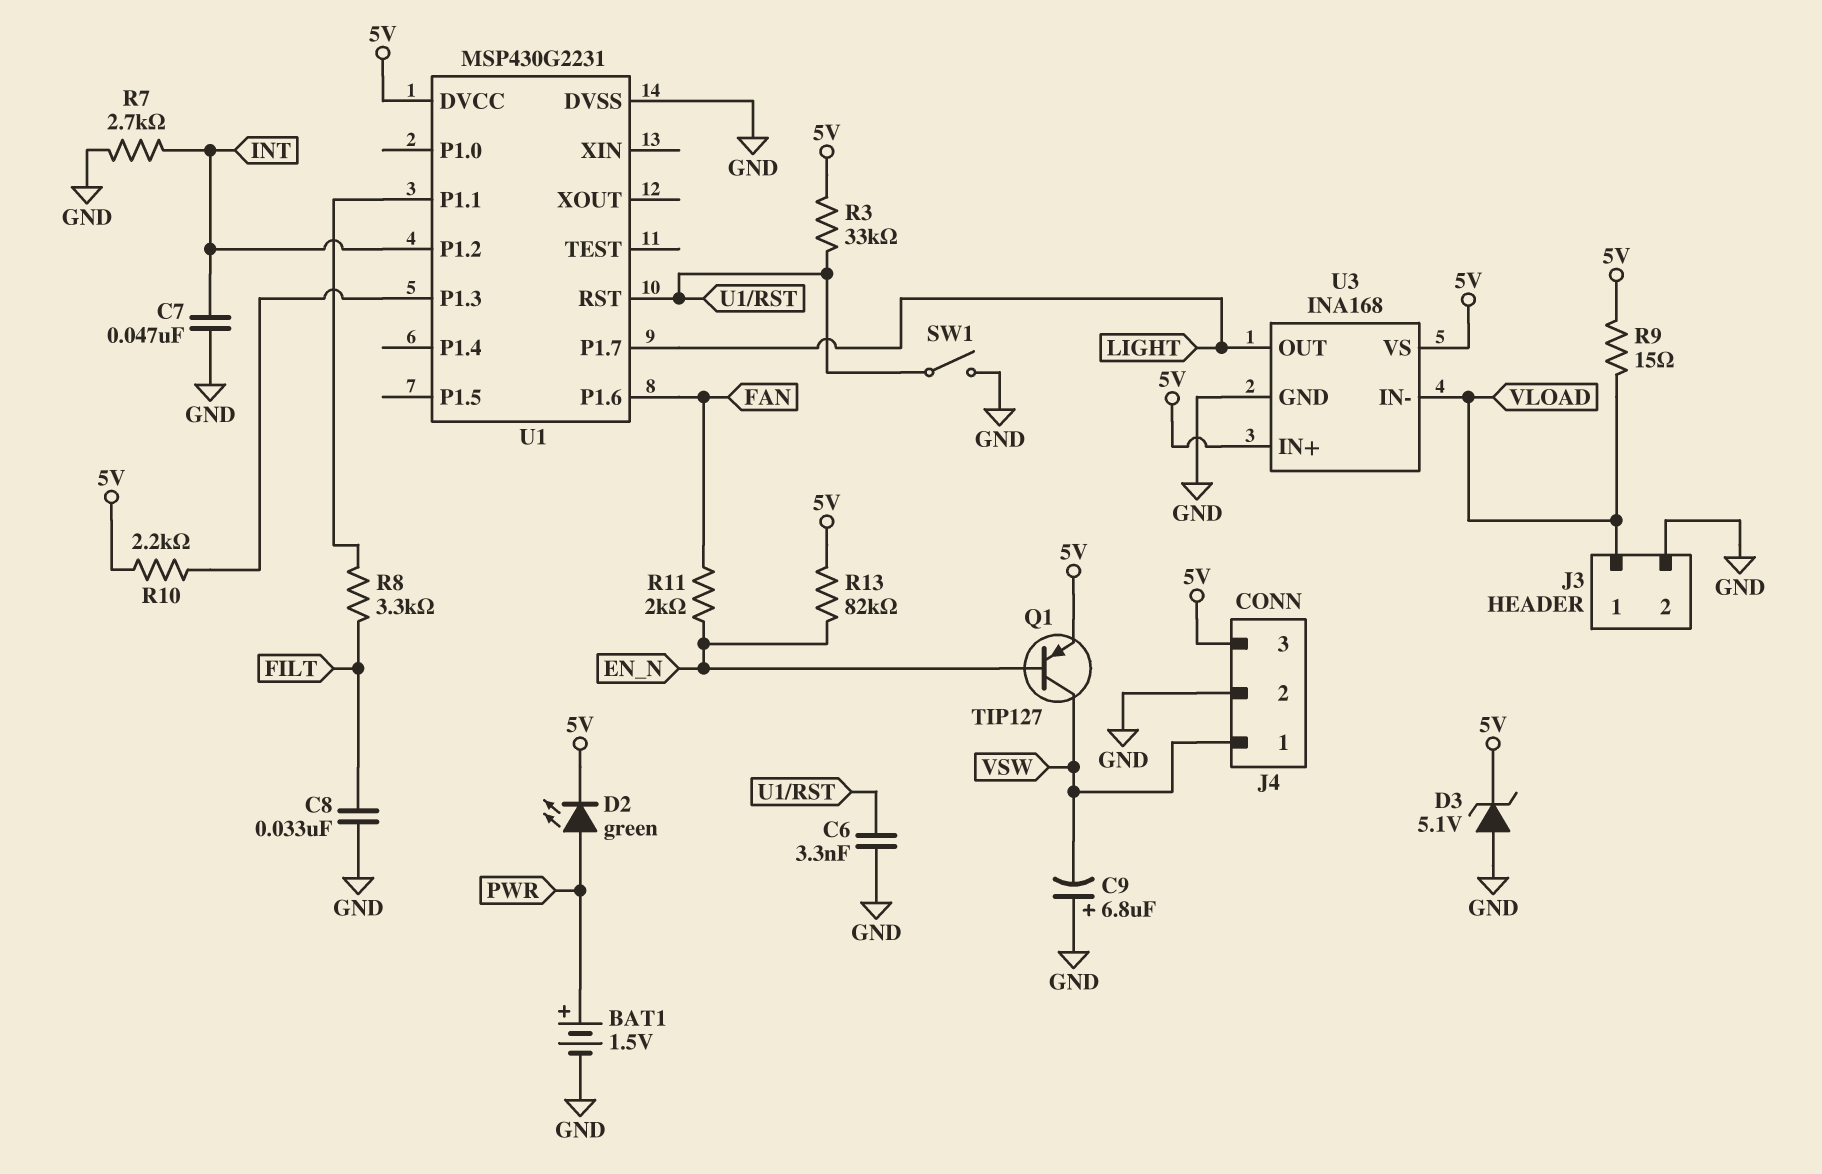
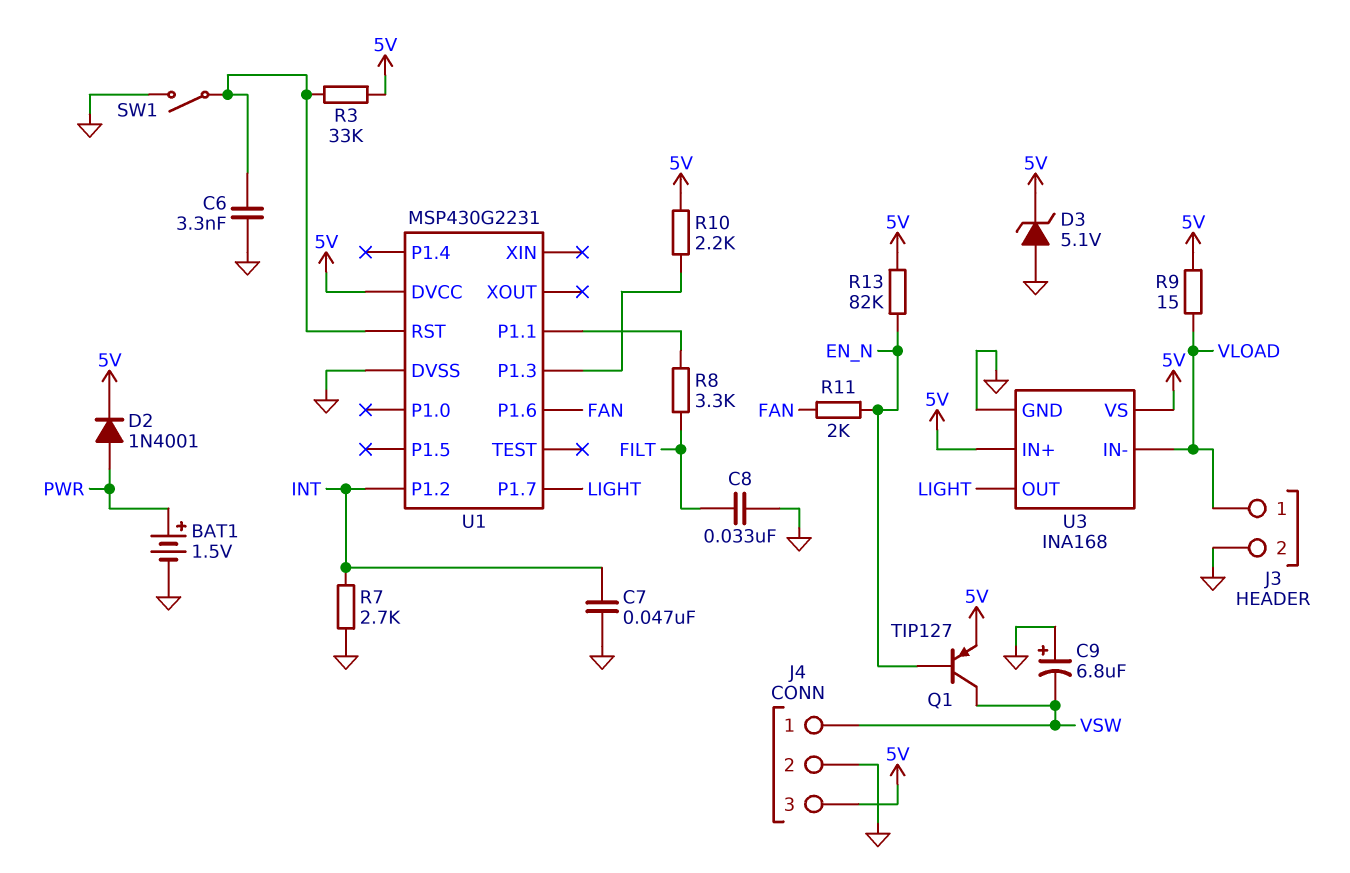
D2: LED green (A PWR, K 5V) -> diode 1N4001 (A PWR, K 5V)

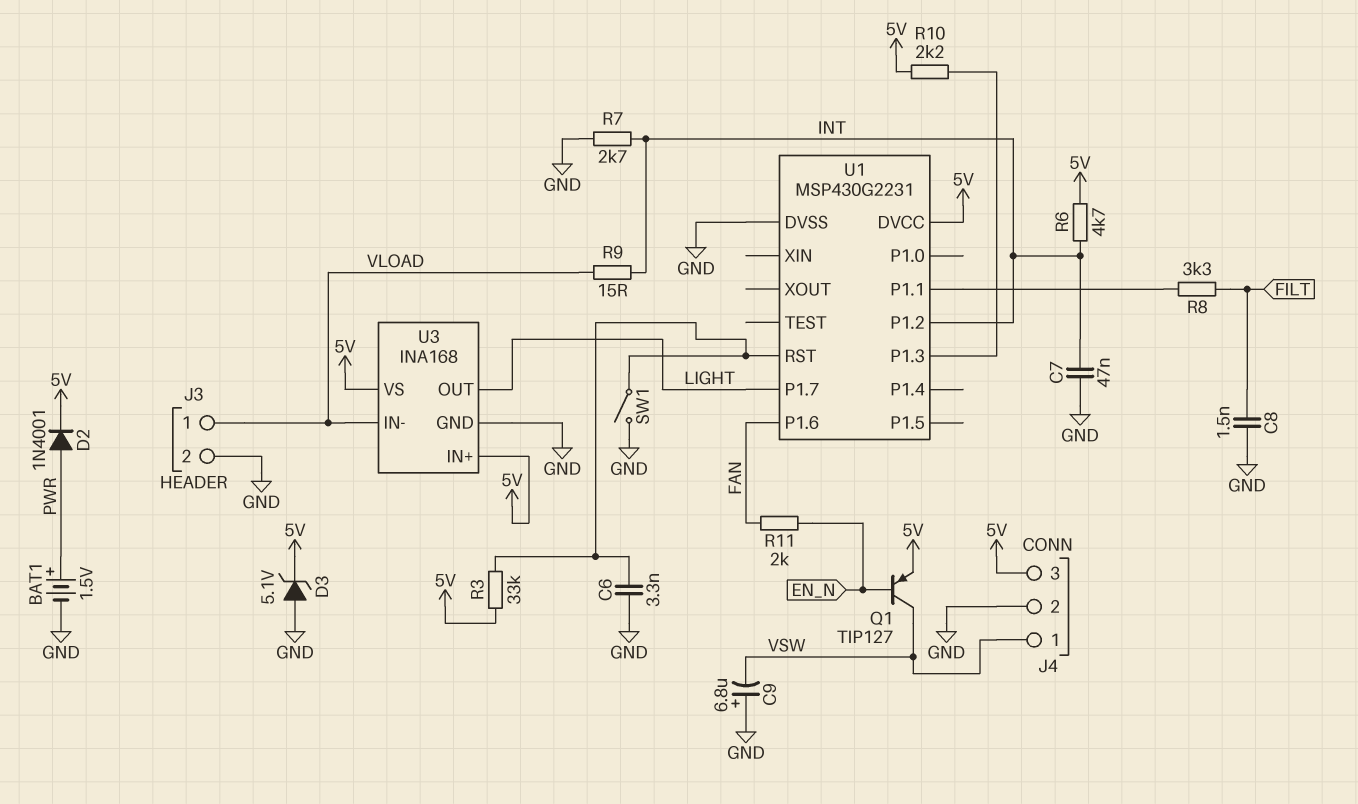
C8: 33nF (FILT, GND) -> 1.5nF (FILT, GND)
R6: none -> 4.7k (5V, INT)
R9: 15 (5V, VLOAD) -> 15 (INT, VLOAD)
R13: 82k (5V, EN_N) -> none

